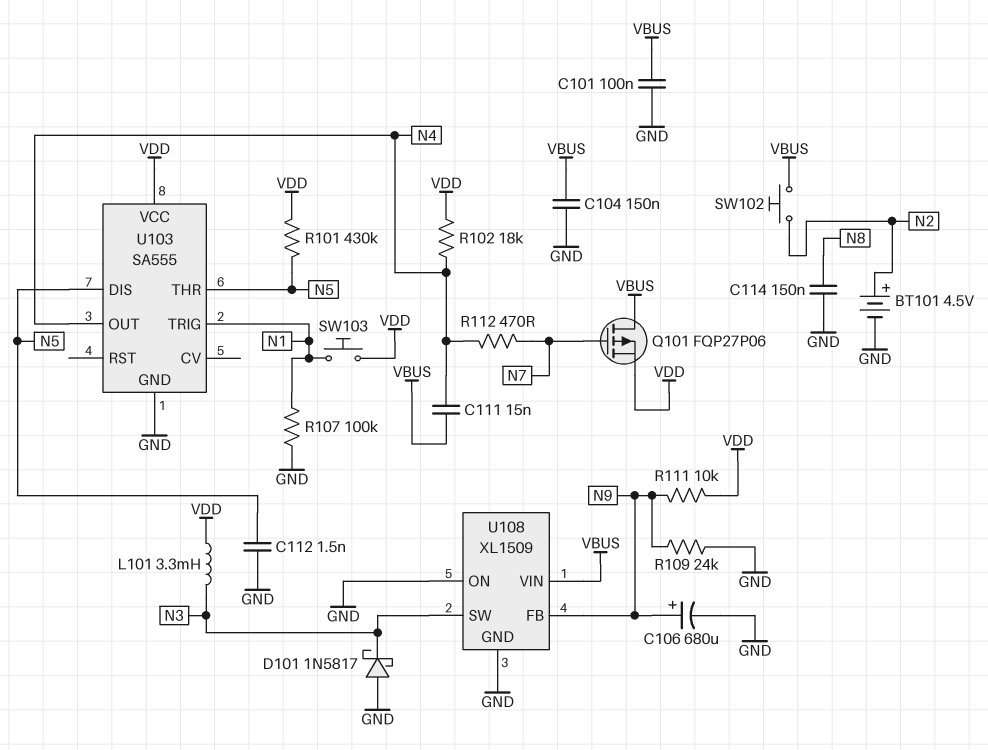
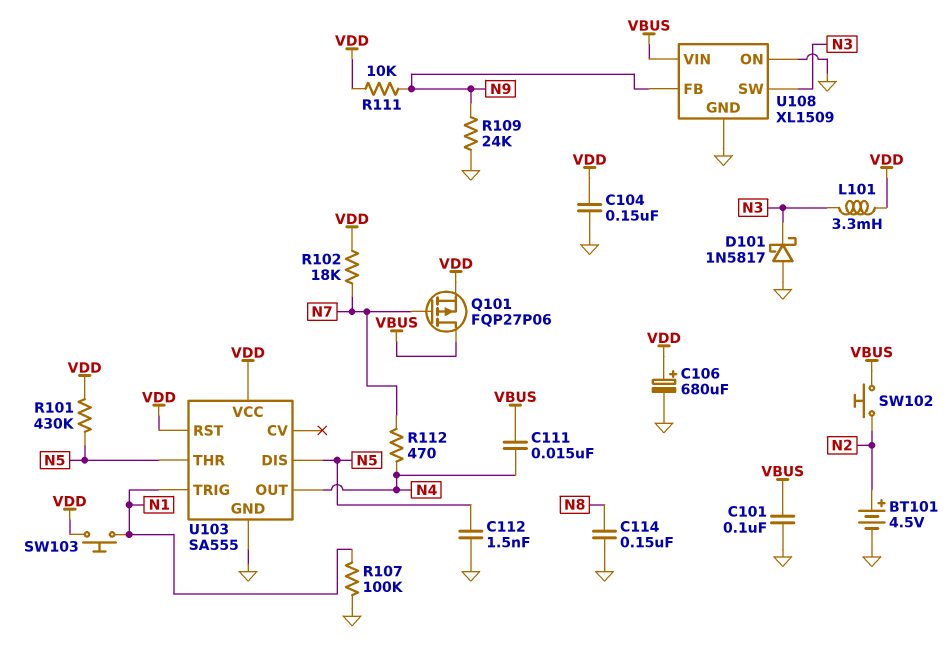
C104: 150nF (GND, VBUS) -> 150nF (GND, VDD)
C106: 680uF (plus N9, minus GND) -> 680uF (plus VDD, minus GND)
R102: 18k (N4, VDD) -> 18k (N7, VDD)
U103 pin RST: none -> VDD

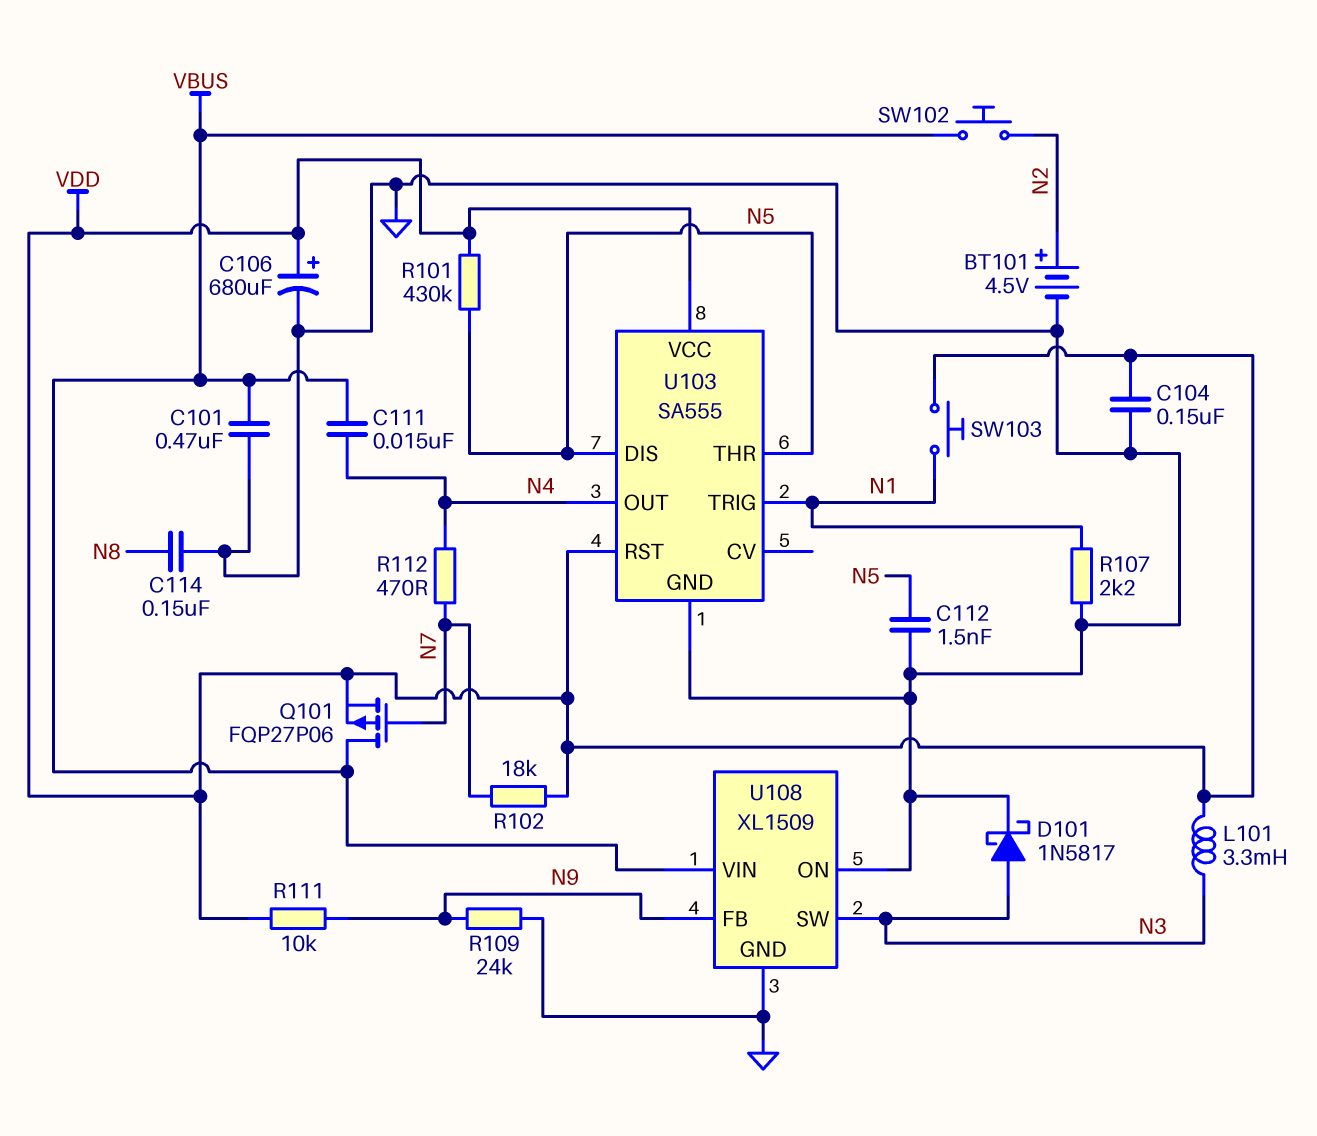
C101: 100nF (GND, VBUS) -> 470nF (GND, VBUS)
D101: schottky 1N5817 (A GND, K N3) -> schottky 1N5817 (A N3, K GND)
R107: 100k (GND, N1) -> 2.2k (GND, N1)

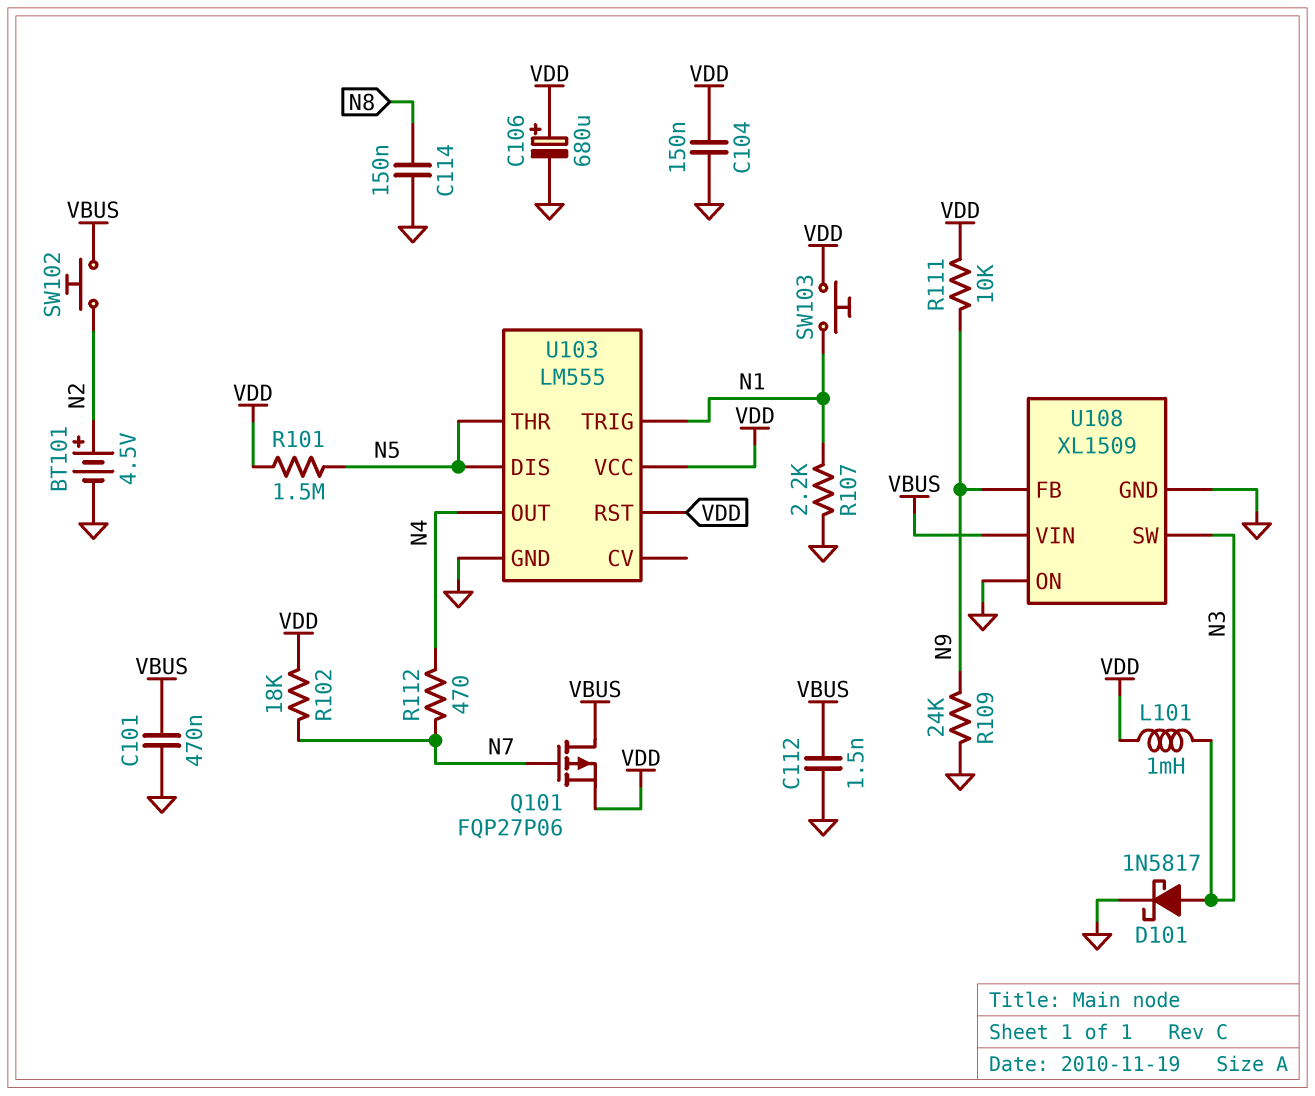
C111: 15nF (N4, VBUS) -> none
C112: 1.5nF (GND, N5) -> 1.5nF (GND, VBUS)
L101: 3.3mH (N3, VDD) -> 1mH (N3, VDD)
R101: 430k (N5, VDD) -> 1.5M (N5, VDD)
U103: SA555 -> LM555

